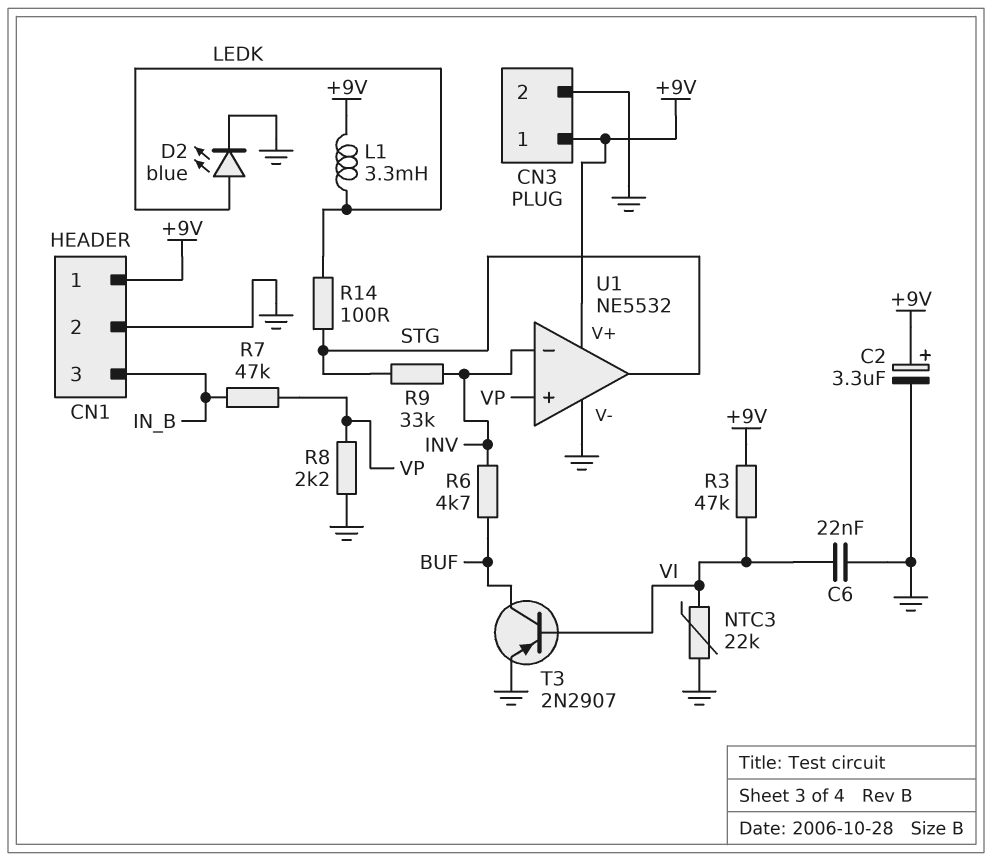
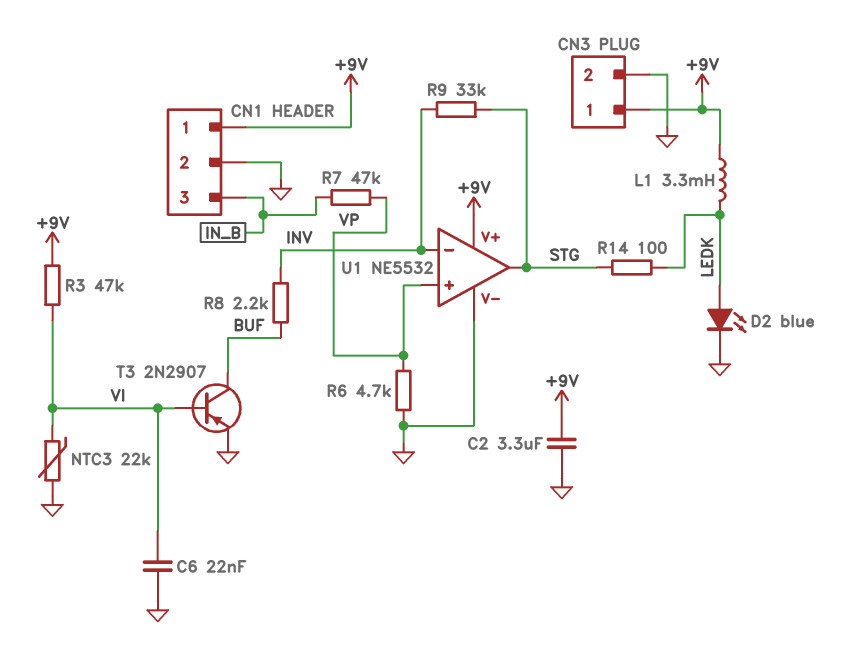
C2: 3.3uF (plus +9V, minus GND) -> 3.3uF (+9V, GND)
R6: 4.7k (BUF, INV) -> 4.7k (GND, VP)
R8: 2.2k (GND, VP) -> 2.2k (BUF, INV)

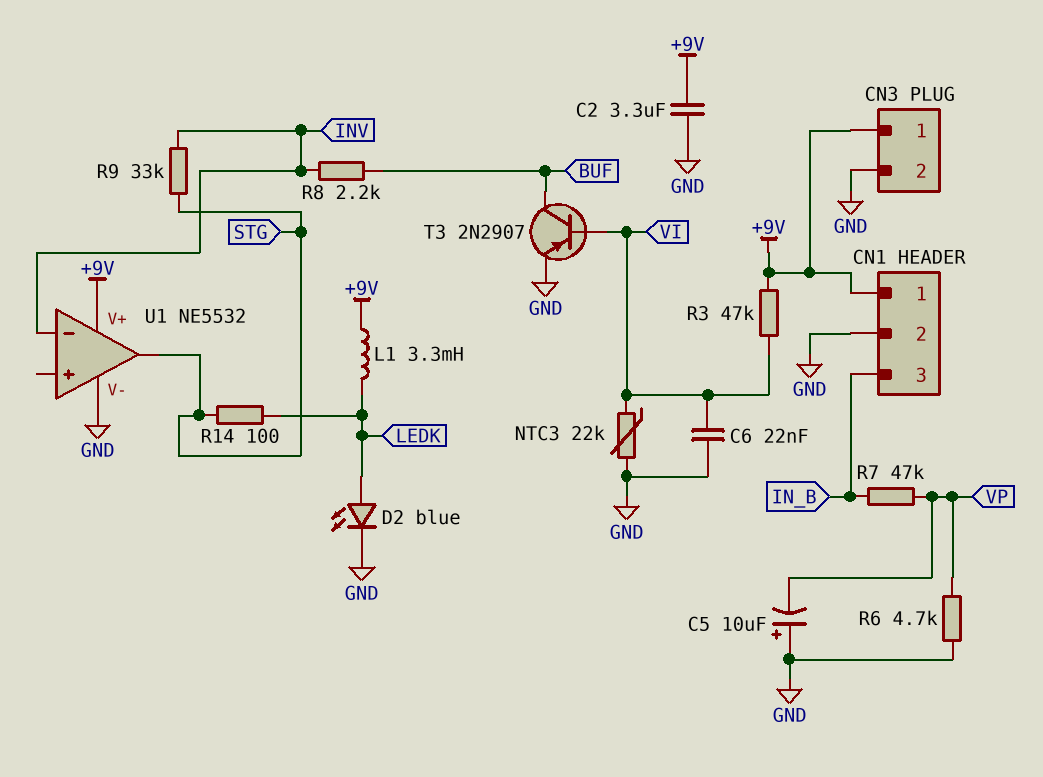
C5: none -> 10uF (plus GND, minus VP)
U1 pin in+: VP -> none

